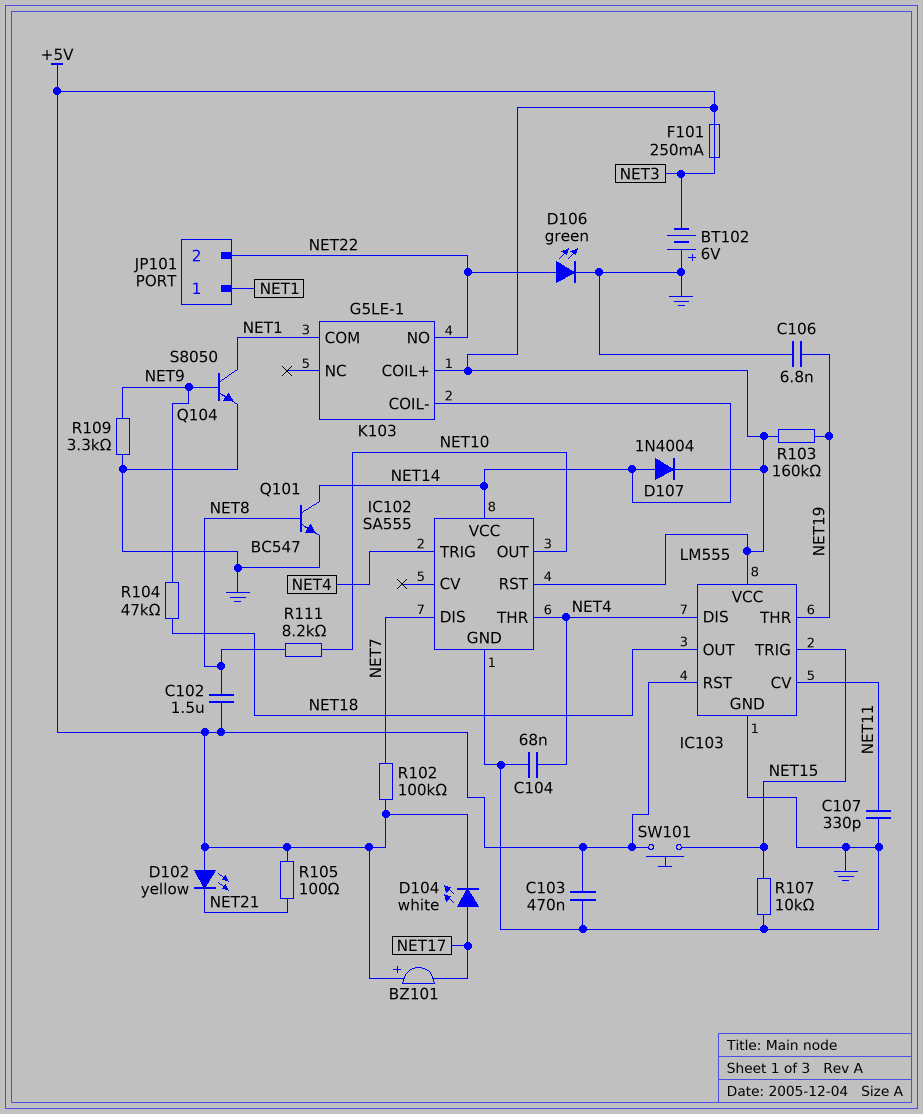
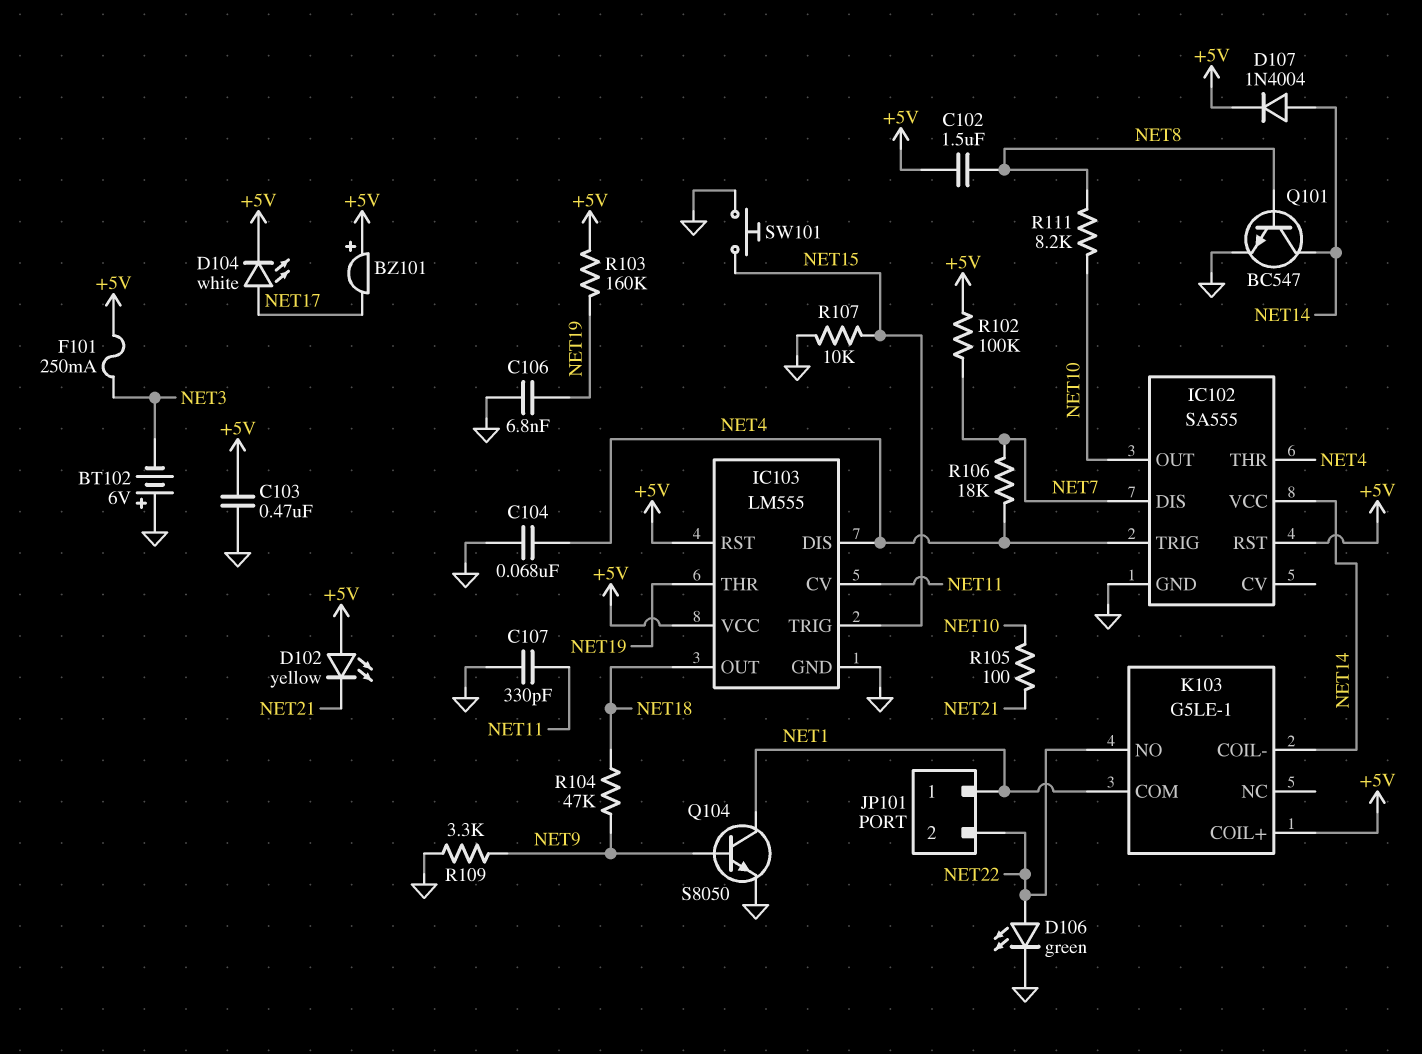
R105: 100 (+5V, NET21) -> 100 (NET10, NET21)
R106: none -> 18k (NET4, NET7)
SW101: button (+5V, NET15) -> button (GND, NET15)

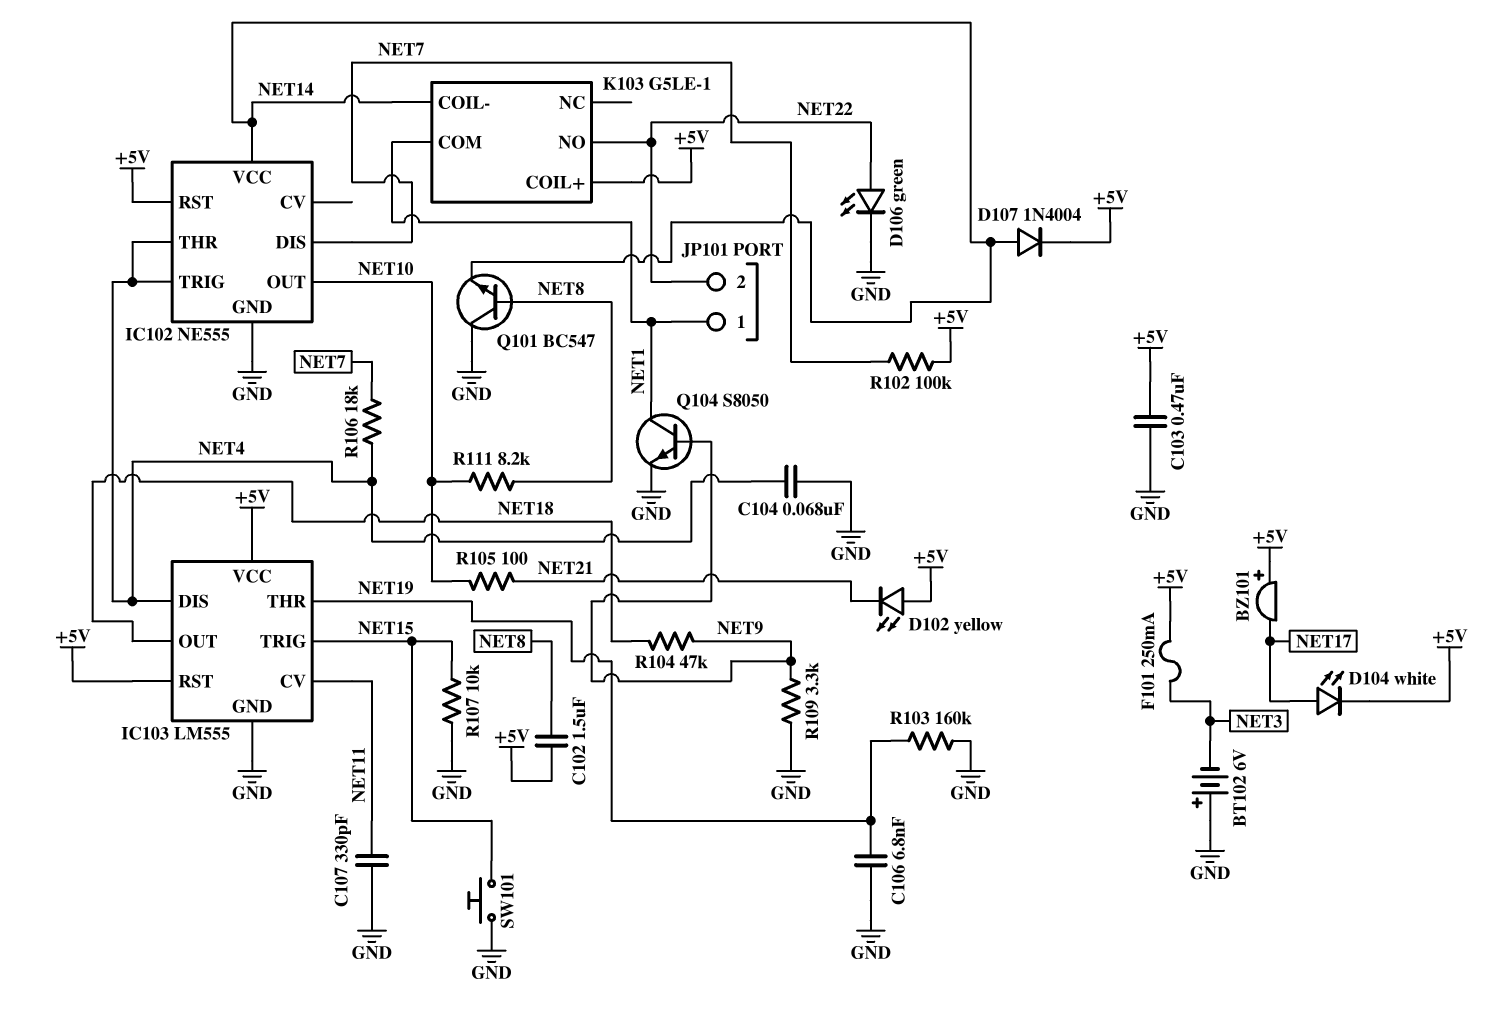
IC102: SA555 -> NE555
Q101: NPN BC547 (B NET8, C NET14, E GND) -> NPN BC547 (B NET8, C GND, E NET14)
R103: 160k (+5V, NET19) -> 160k (GND, NET19)

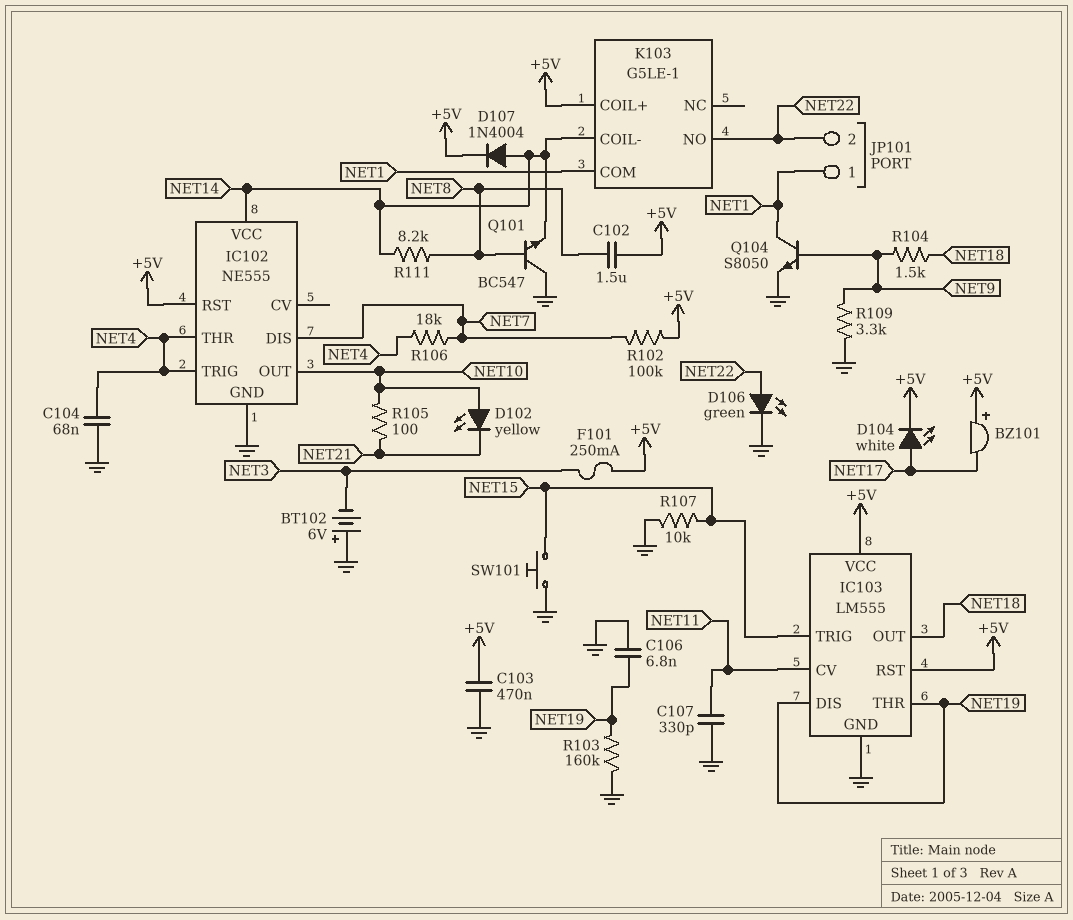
D102: LED yellow (A +5V, K NET21) -> LED yellow (A NET10, K NET21)
IC103 pin DIS: NET4 -> NET19
R104: 47k (NET9, NET18) -> 1.5k (NET9, NET18)
R111: 8.2k (NET8, NET10) -> 8.2k (NET8, NET14)

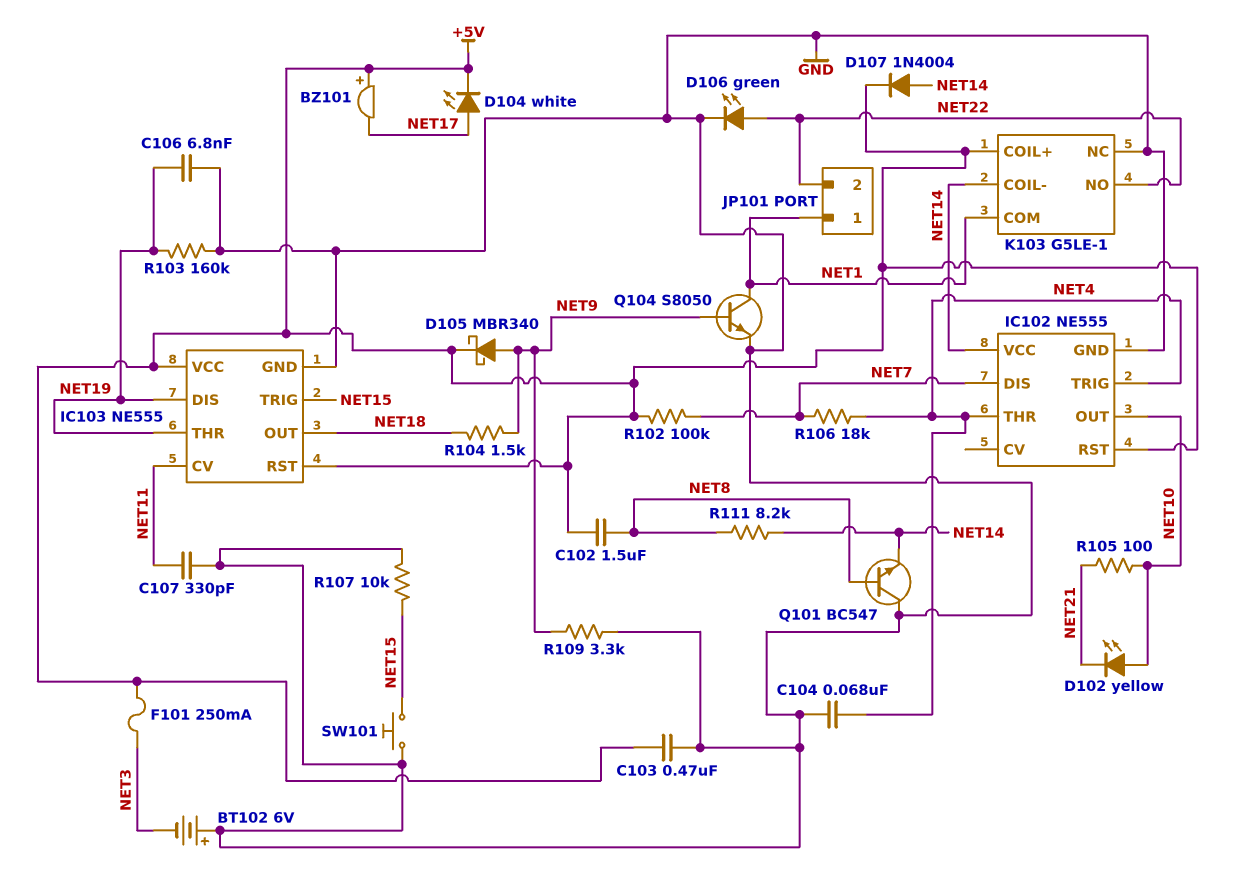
D105: none -> schottky MBR340 (A NET9, K +5V)
IC103: LM555 -> NE555
K103 pin NC: none -> GND

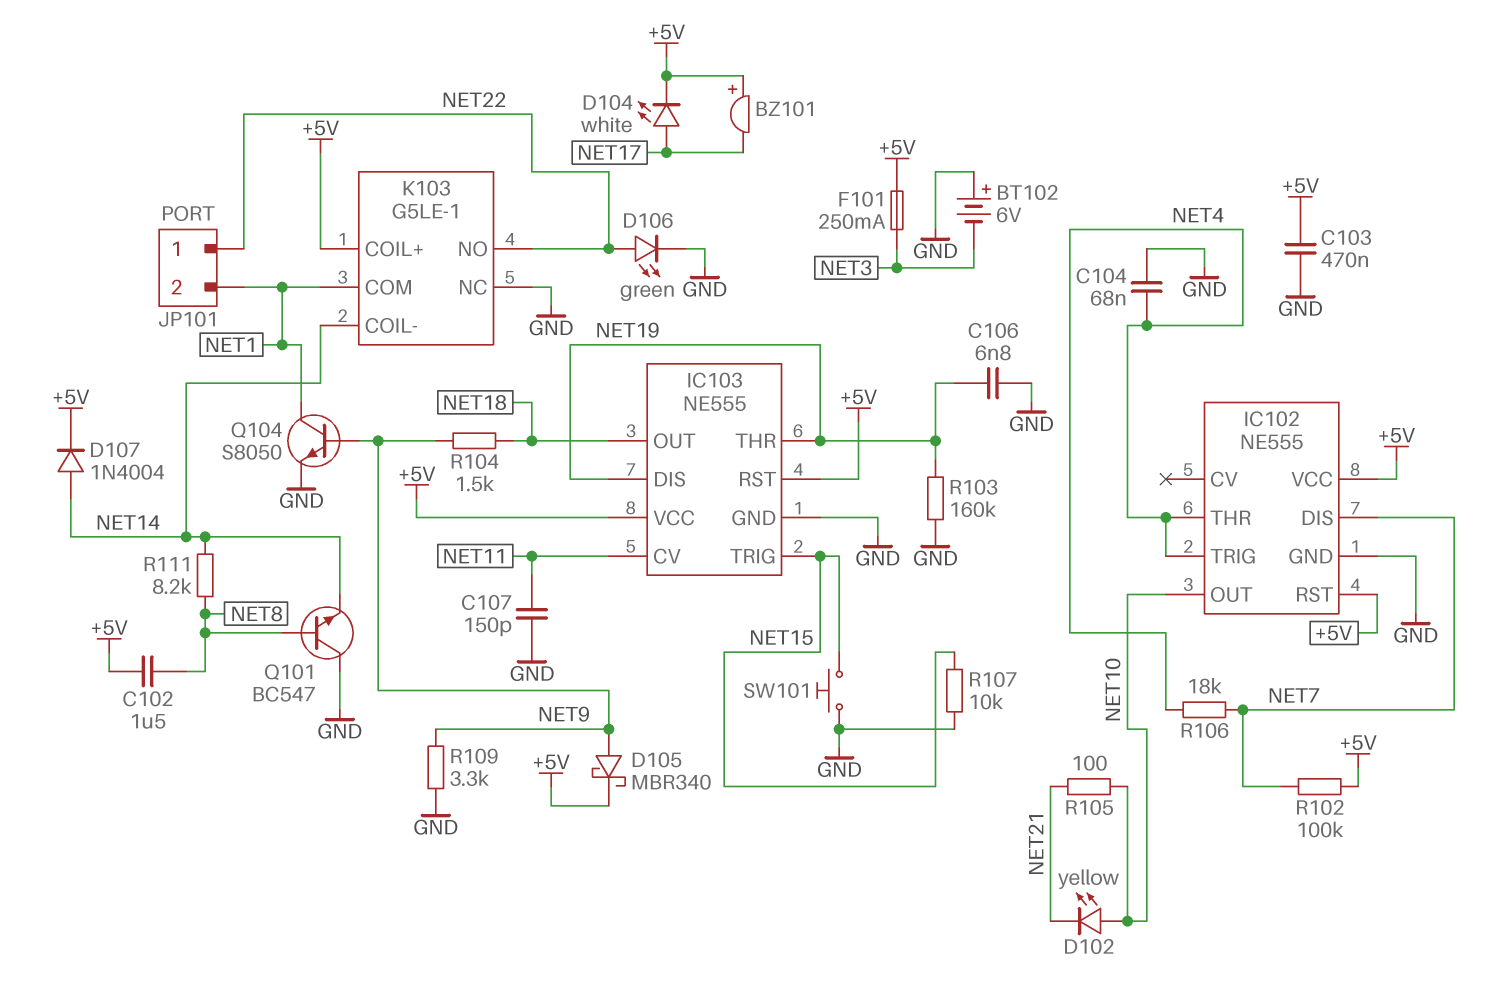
C107: 330pF (GND, NET11) -> 150pF (GND, NET11)
IC102 pin VCC: NET14 -> +5V
JP101 pin 1: NET1 -> NET22
JP101 pin 2: NET22 -> NET1

